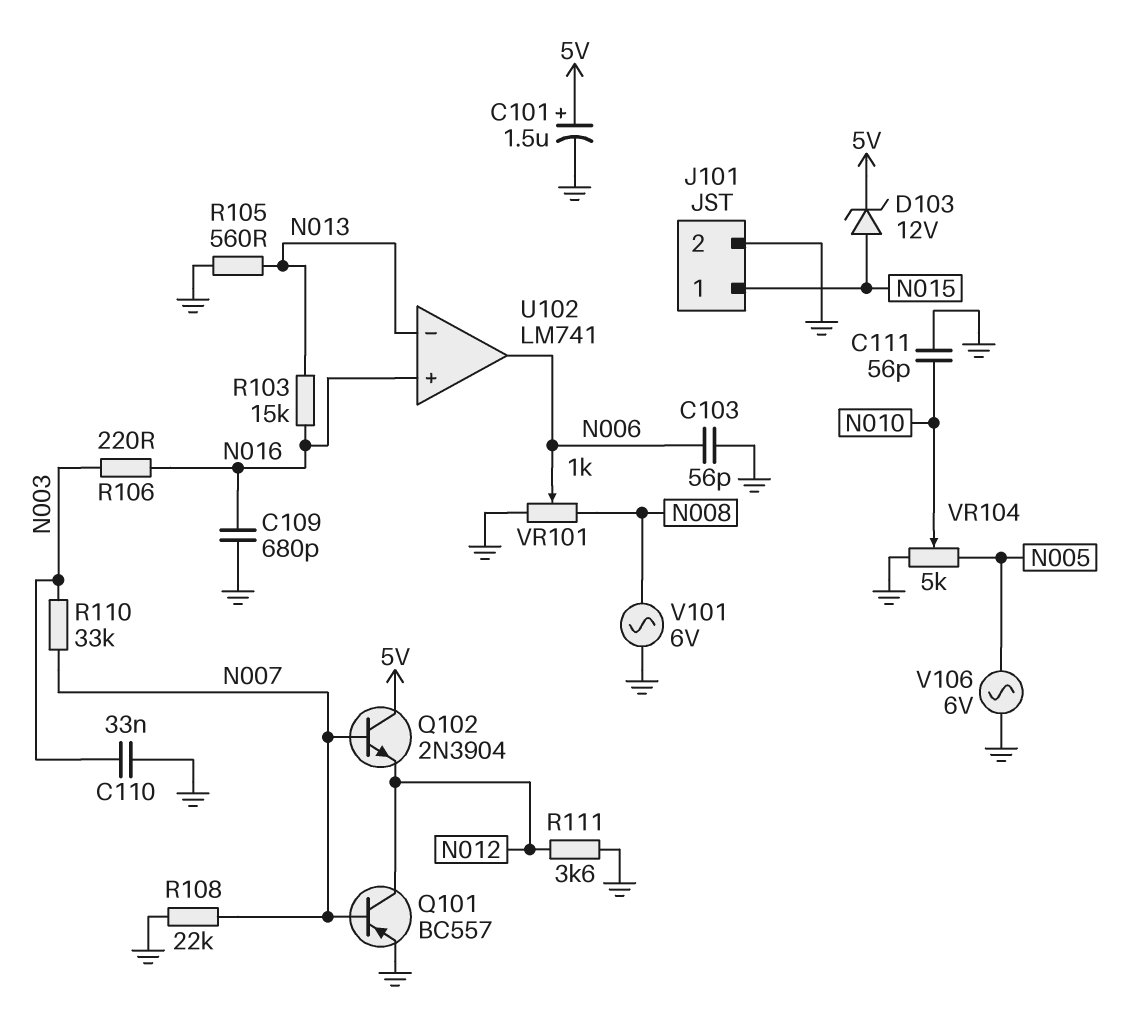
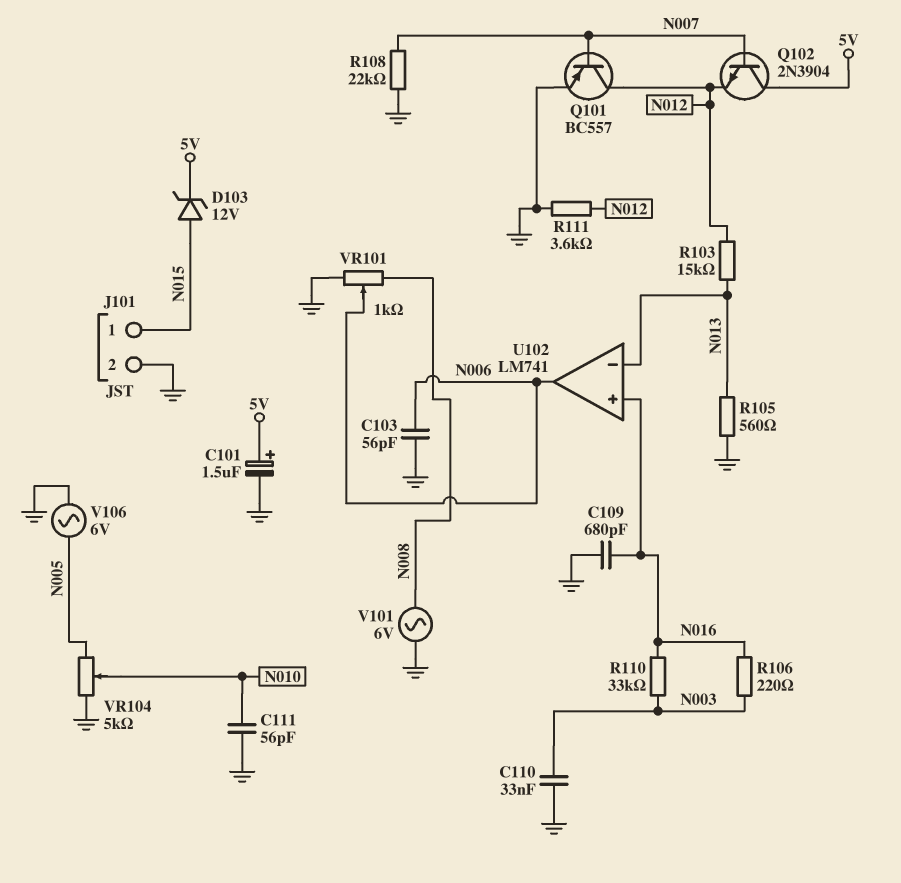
R103: 15k (N013, N016) -> 15k (N012, N013)
R110: 33k (N003, N007) -> 33k (N003, N016)

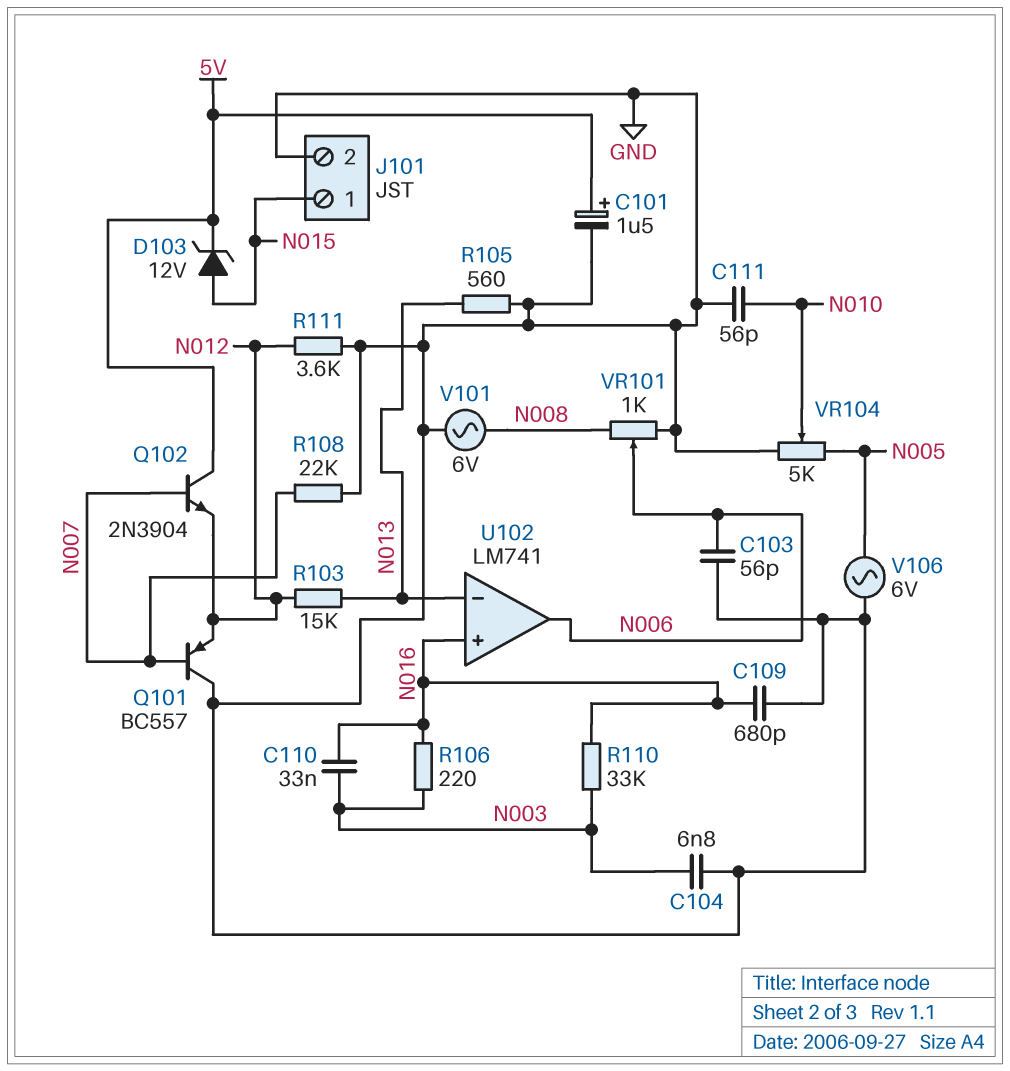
C104: none -> 6.8nF (GND, N003)
C110: 33nF (GND, N003) -> 33nF (N003, N016)
Q101: PNP BC557 (B N007, C N012, E GND) -> PNP BC557 (B N007, C GND, E N012)

